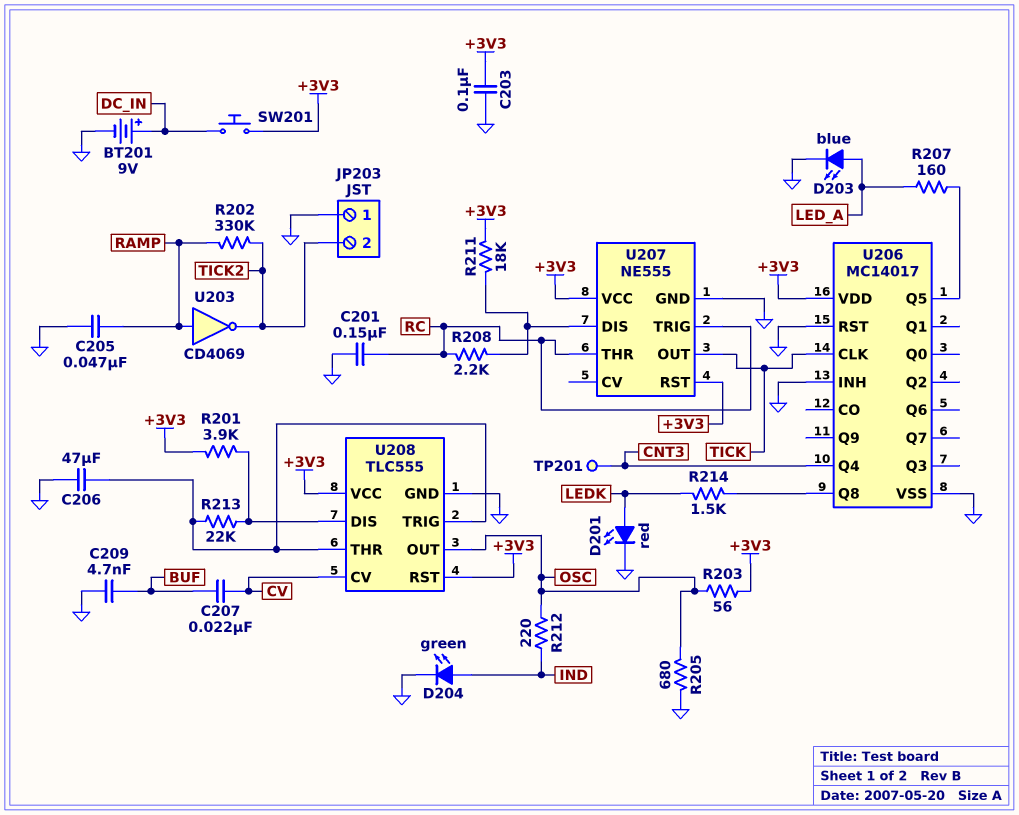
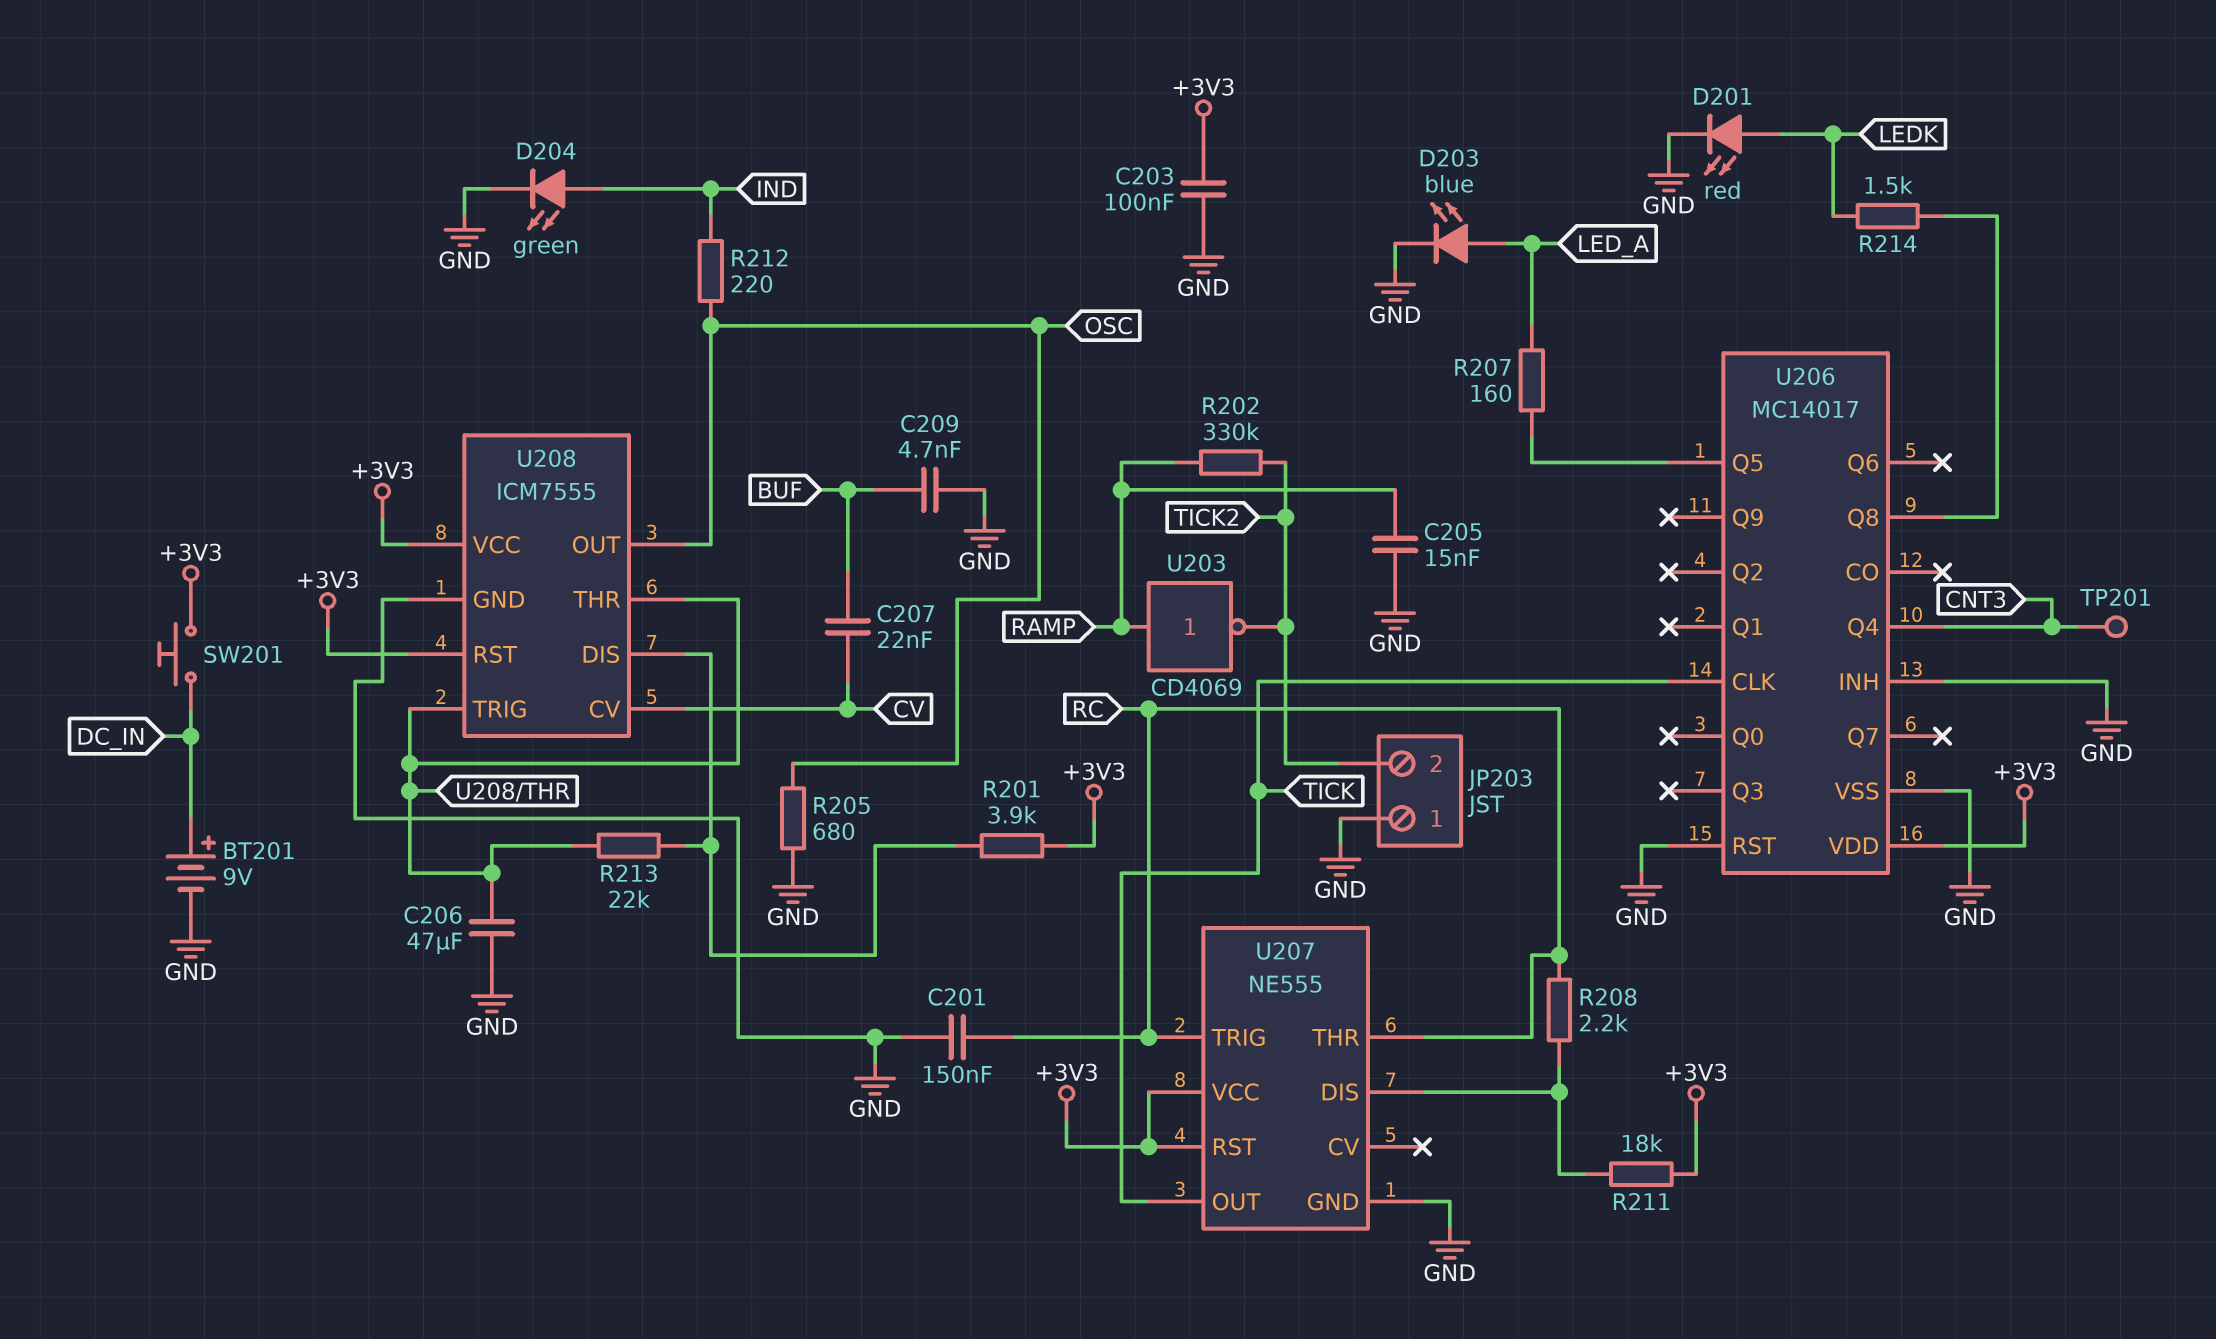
C205: 47nF (GND, RAMP) -> 15nF (GND, RAMP)
R203: 56 (+3V3, OSC) -> none
U208: TLC555 -> ICM7555

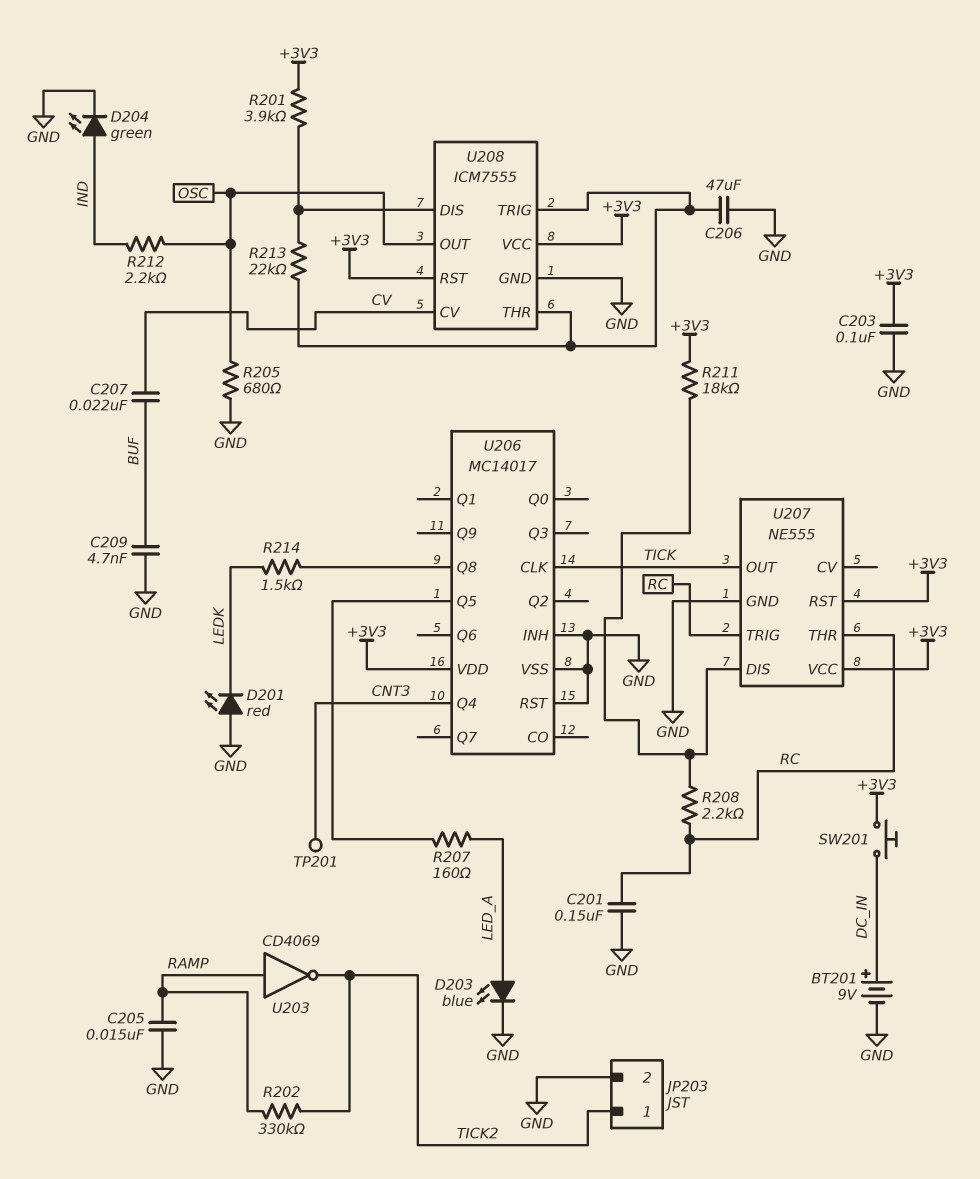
D201: LED red (A LEDK, K GND) -> LED red (A GND, K LEDK)
JP203 pin 1: GND -> TICK2
JP203 pin 2: TICK2 -> GND
R212: 220 (IND, OSC) -> 2.2k (IND, OSC)

